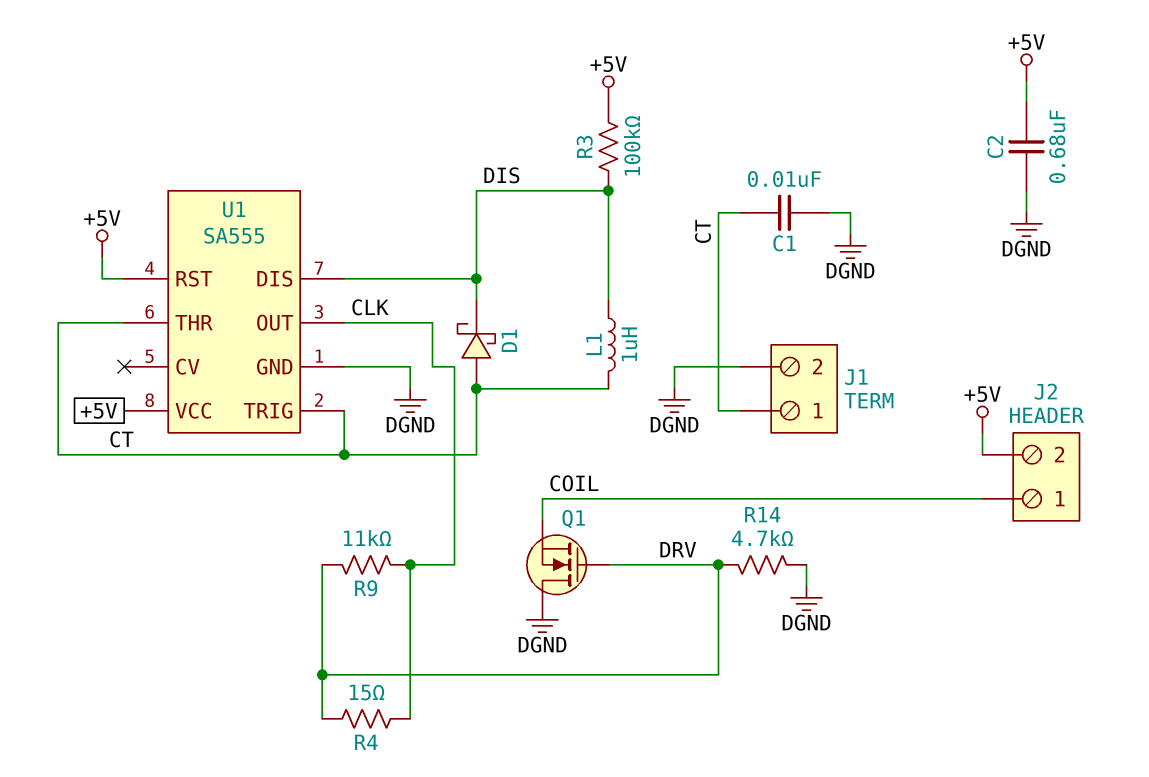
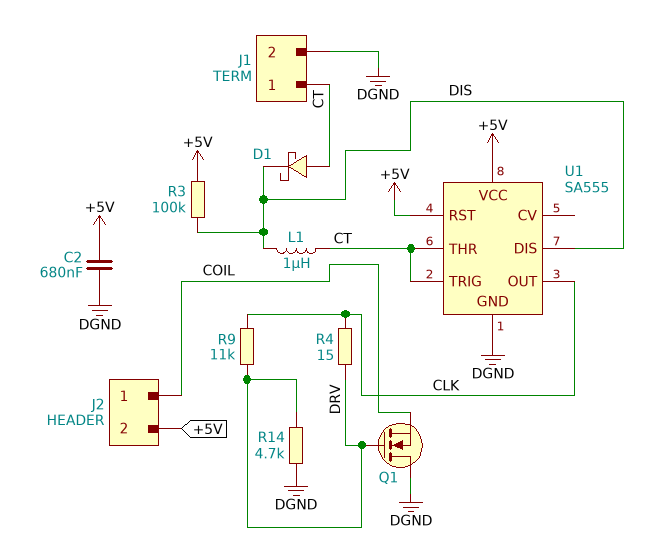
C1: 10nF (CT, DGND) -> none

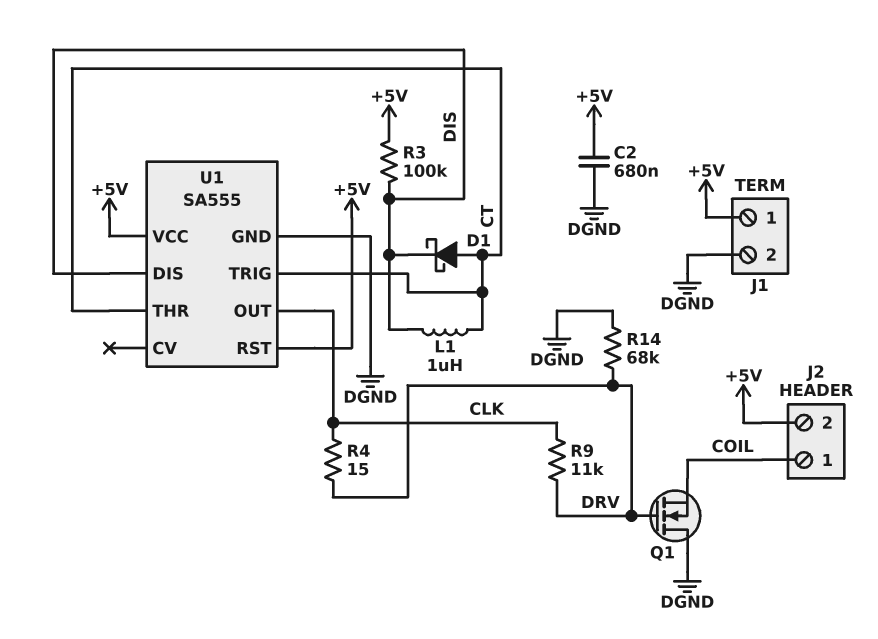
J1 pin 1: CT -> +5V
R14: 4.7k (DGND, DRV) -> 68k (DGND, DRV)

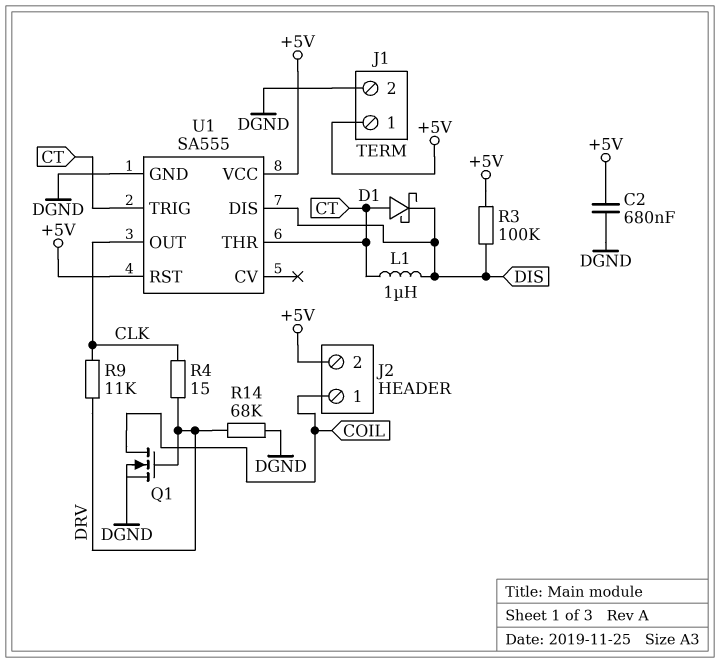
Q1: NMOS (G DRV, D DGND, S COIL) -> NMOS (G DRV, D COIL, S DGND)

